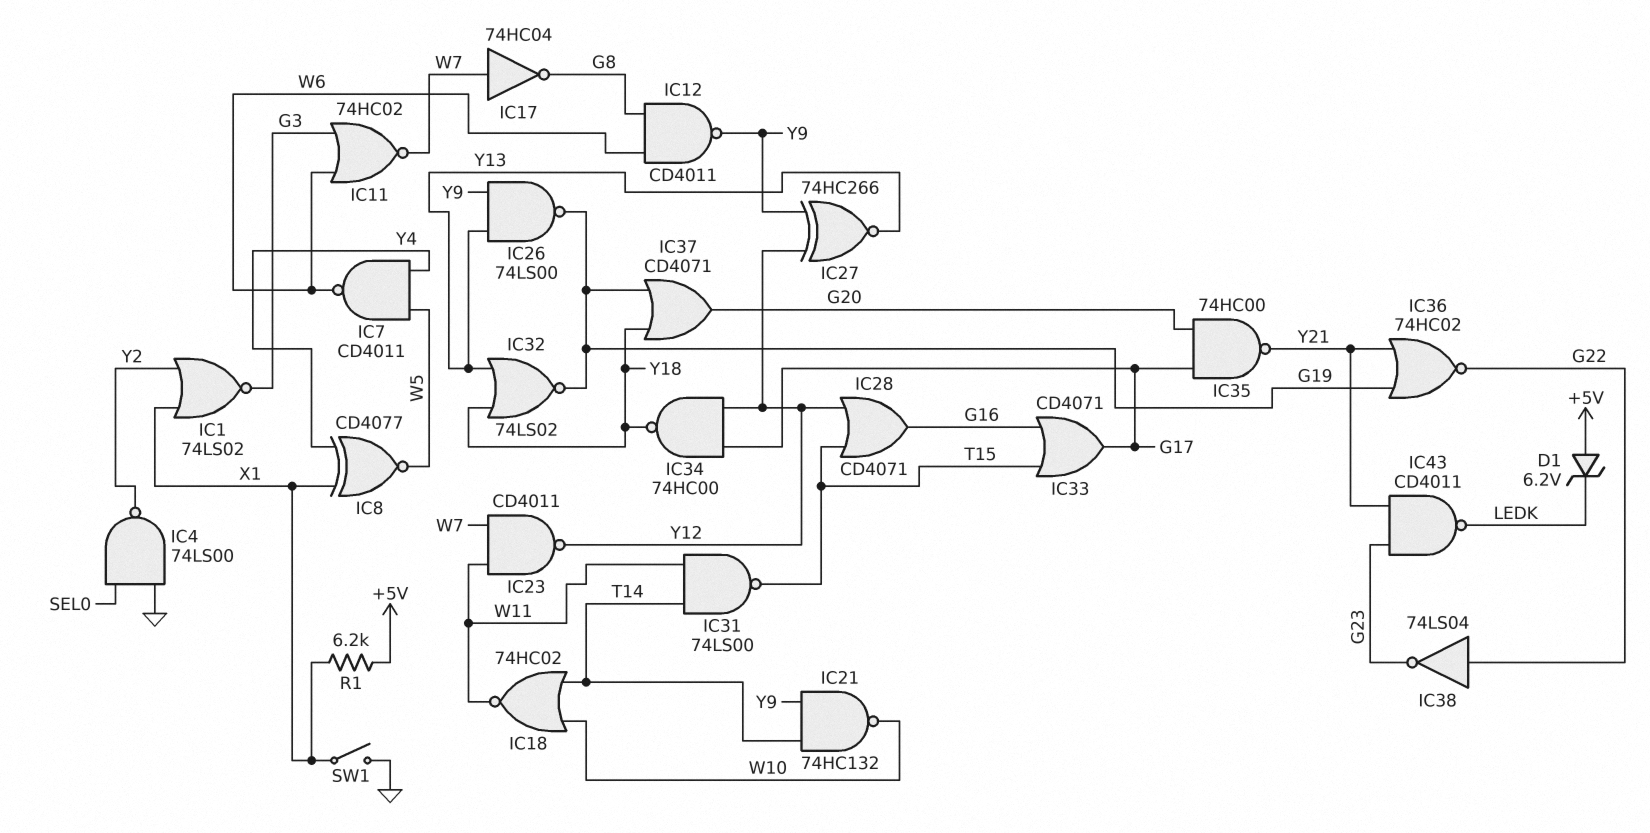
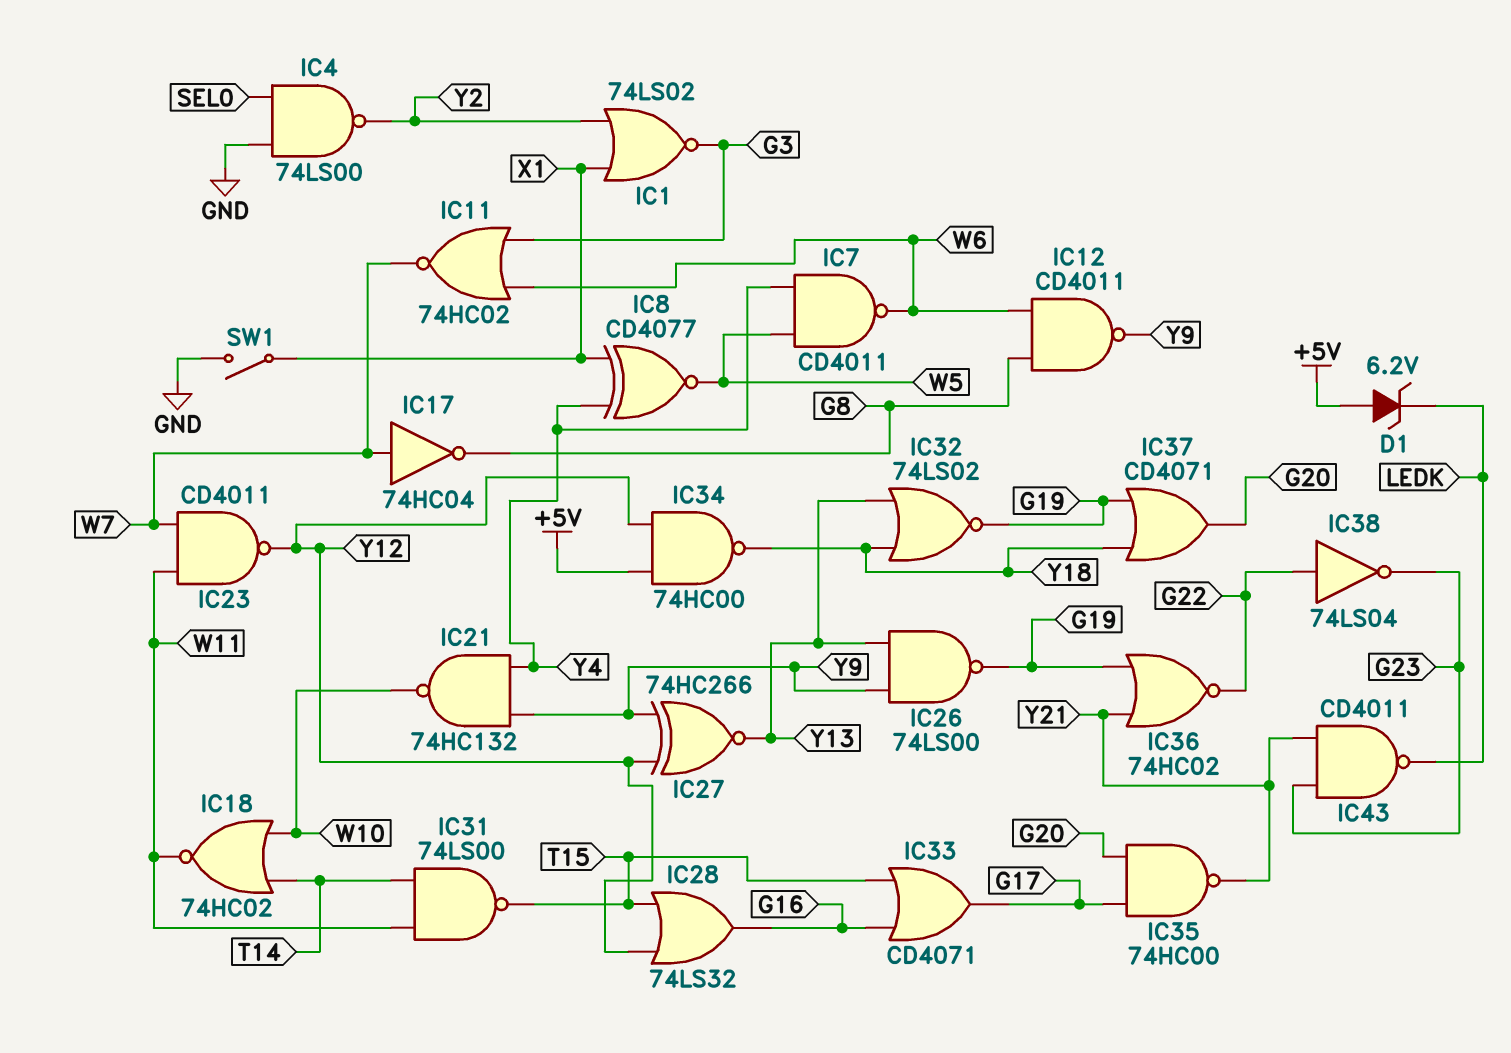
IC21: NAND 74HC132 (in T14, in Y9, out W10) -> NAND 74HC132 (in Y4, in Y9, out W10)
IC28: OR CD4071 (in T15, in Y12, out G16) -> OR 74LS32 (in T15, in Y12, out G16)
IC34: NAND 74HC00 (in G17, in Y12, out Y18) -> NAND 74HC00 (in +5V, in Y12, out Y18)
R1: 6.2k (+5V, X1) -> none

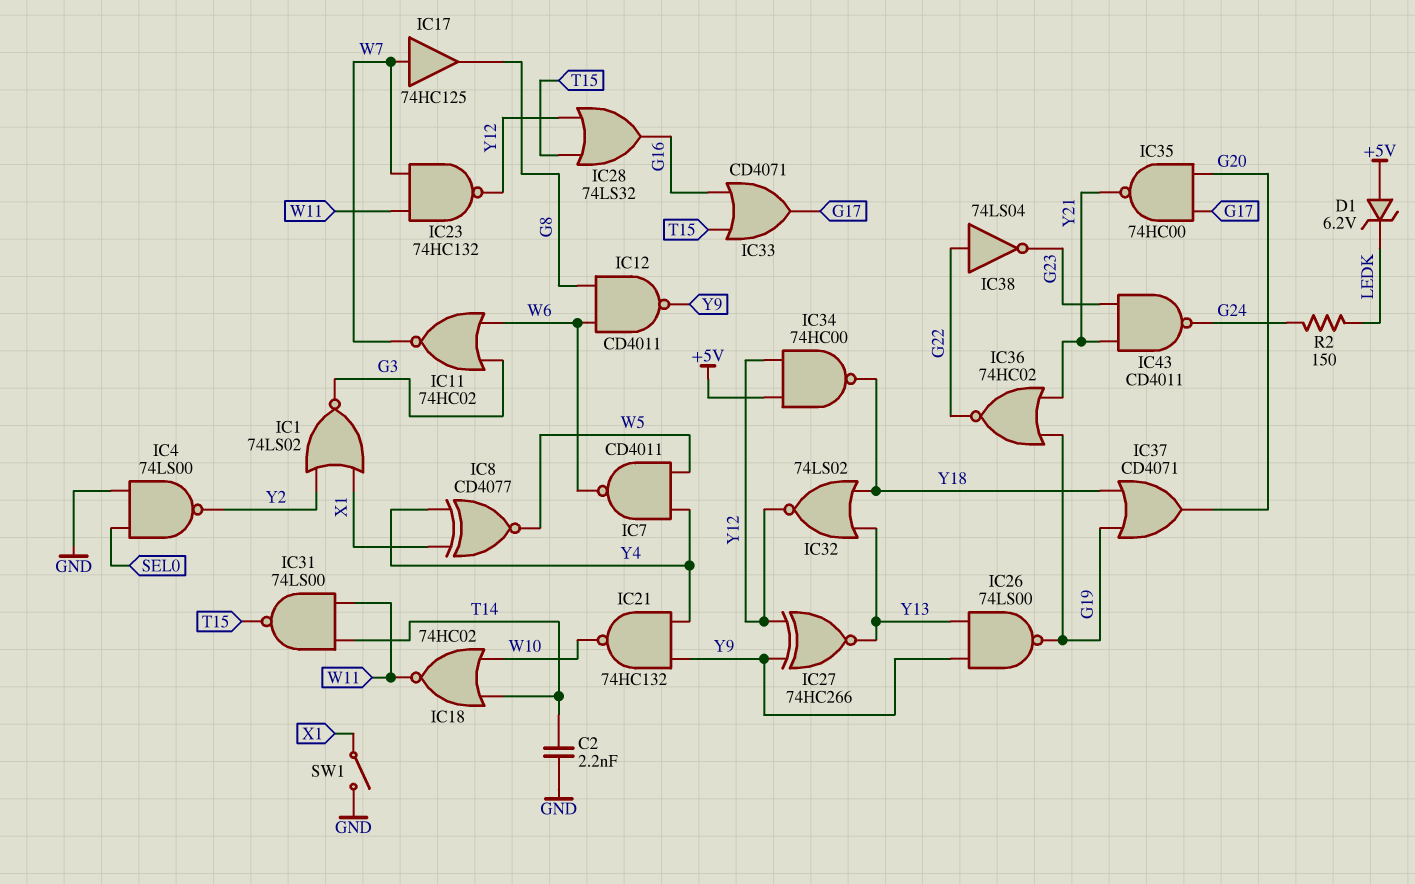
C2: none -> 2.2nF (GND, T14)
IC17: NOT 74HC04 (in W7, out G8) -> buffer 74HC125 (in W7, out G8)
IC23: NAND CD4011 (in W7, in W11, out Y12) -> NAND 74HC132 (in W7, in W11, out Y12)
IC32: NOR 74LS02 (in Y13, in Y18, out G19) -> NOR 74LS02 (in Y13, in Y18, out Y12)
IC43: NAND CD4011 (in G23, in Y21, out LEDK) -> NAND CD4011 (in G23, in Y21, out G24)
R2: none -> 150 (G24, LEDK)

